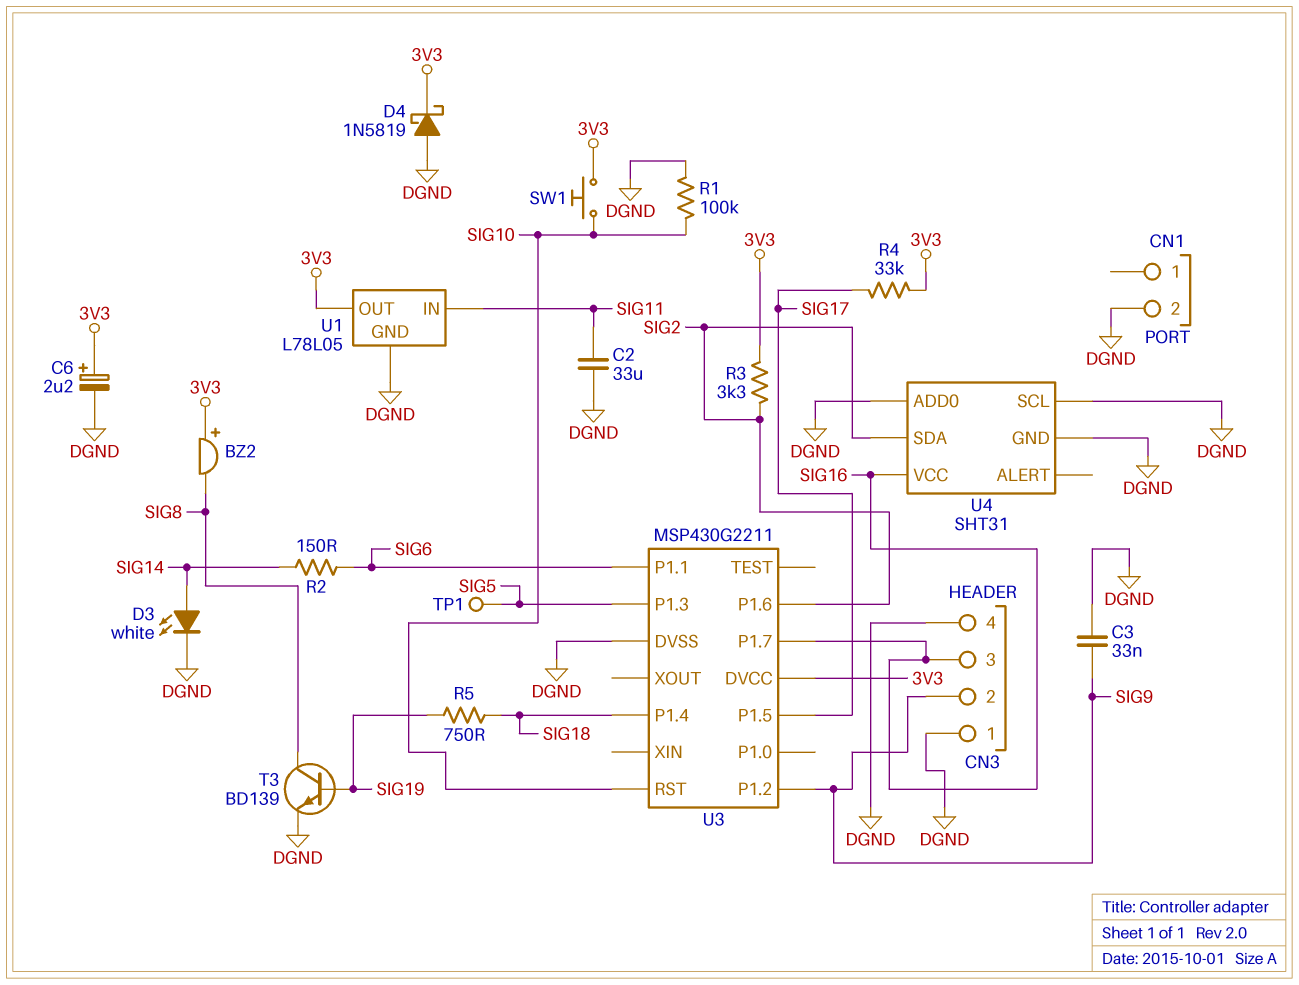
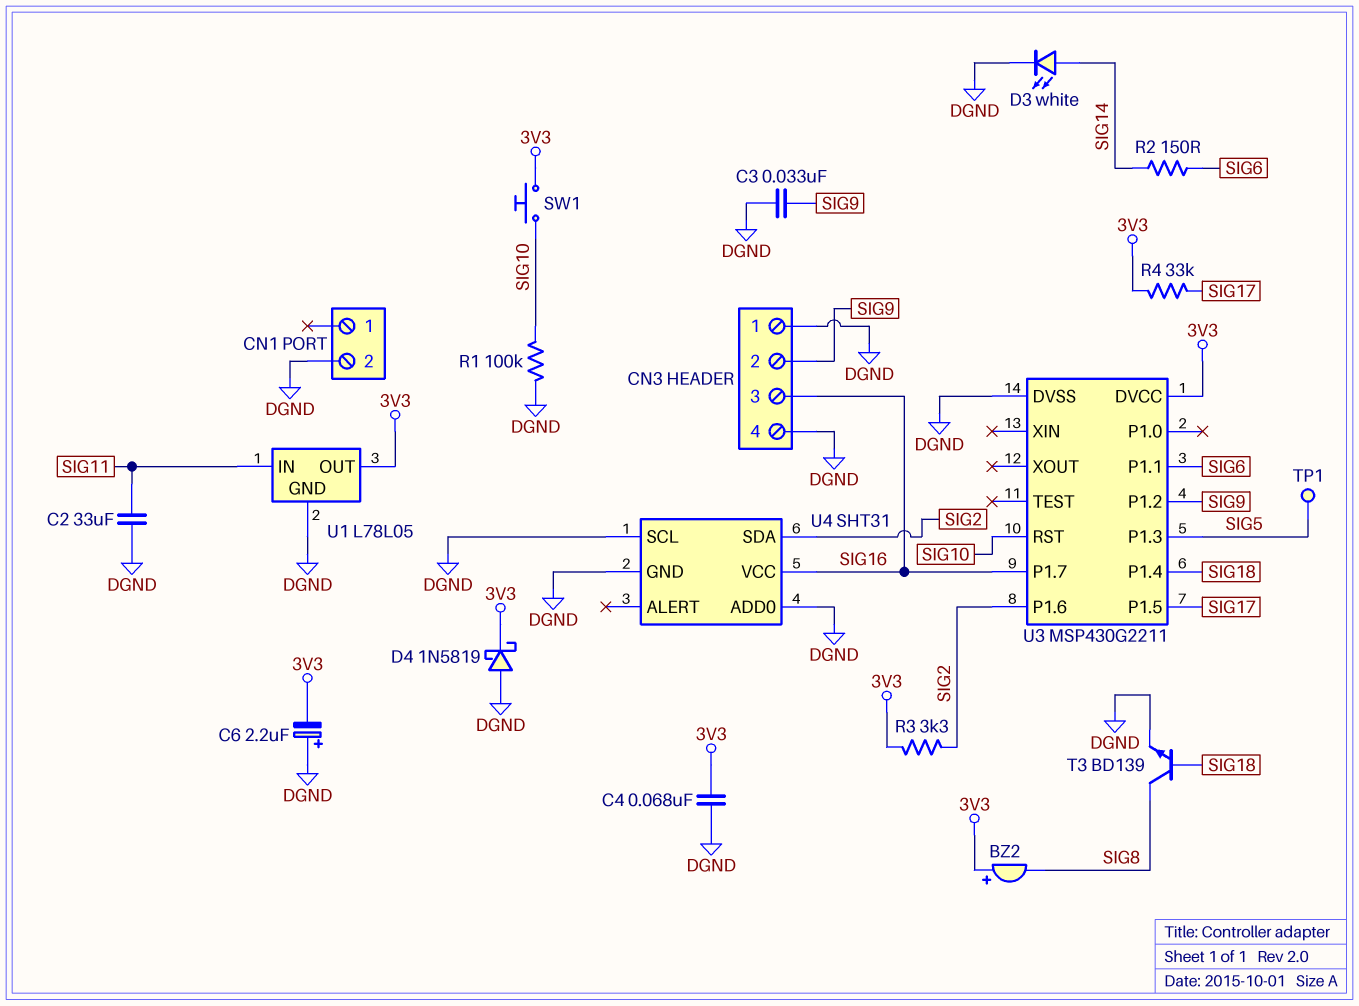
C4: none -> 68nF (3V3, DGND)
C6: 2.2uF (plus 3V3, minus DGND) -> 2.2uF (plus DGND, minus 3V3)
R5: 750 (SIG18, SIG19) -> none
T3: NPN BD139 (B SIG19, C SIG8, E DGND) -> NPN BD139 (B SIG18, C SIG8, E DGND)

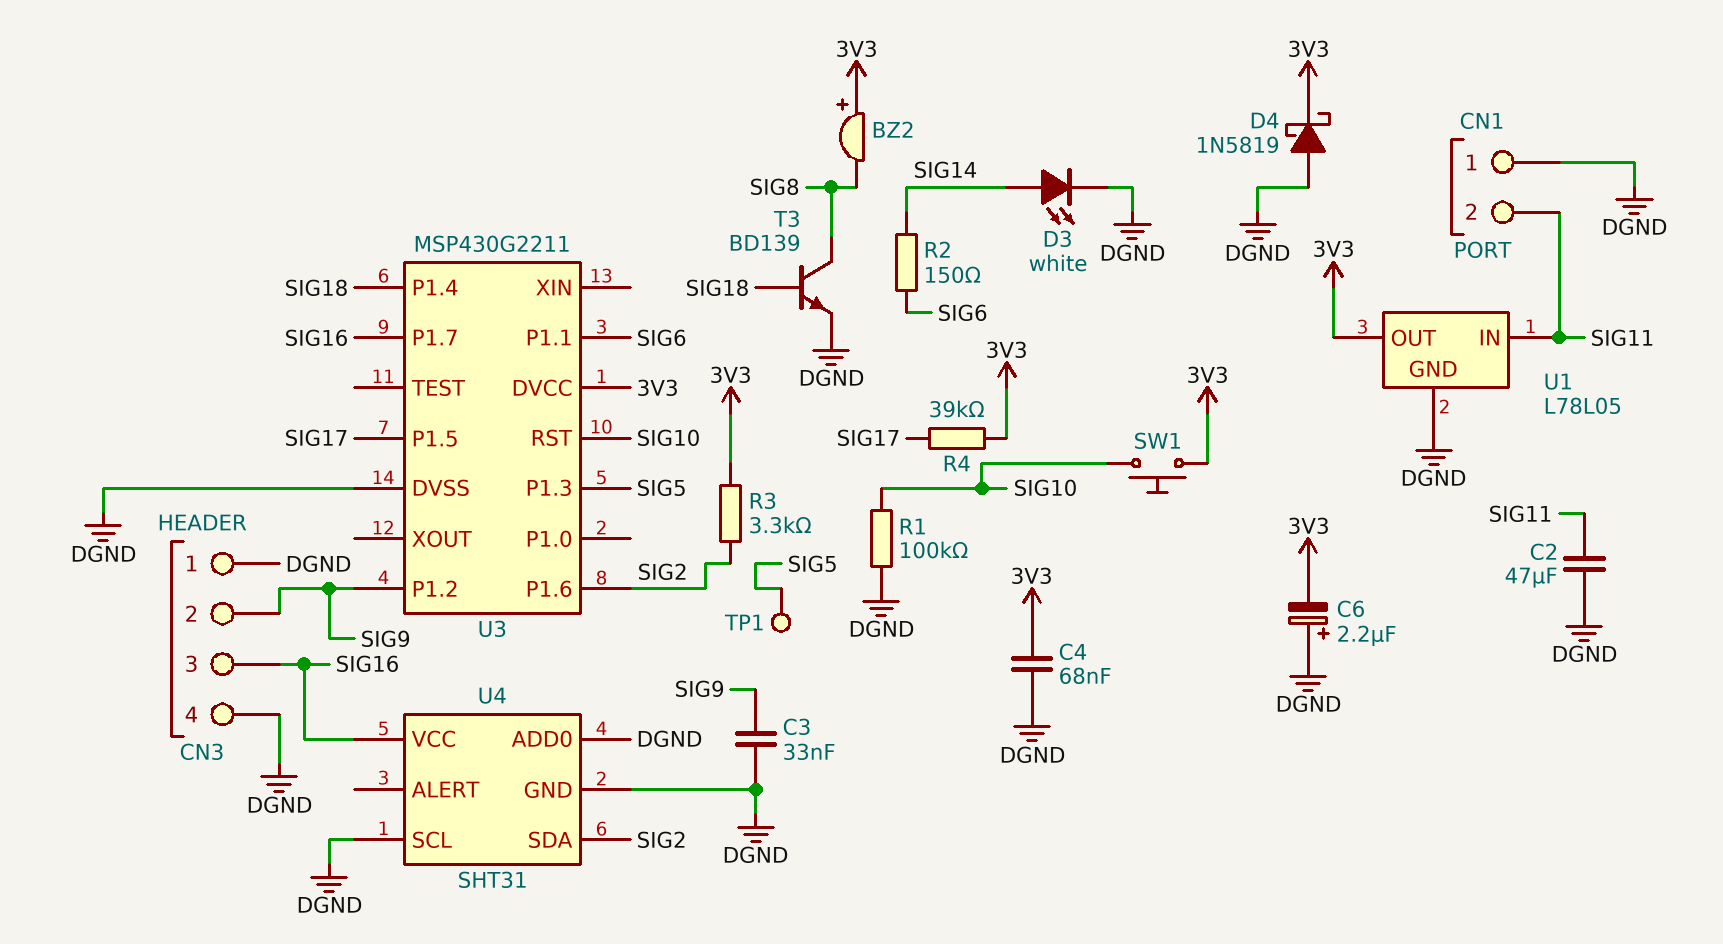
C2: 33uF (DGND, SIG11) -> 47uF (DGND, SIG11)
CN1 pin 1: none -> DGND
CN1 pin 2: DGND -> SIG11
R4: 33k (3V3, SIG17) -> 39k (3V3, SIG17)

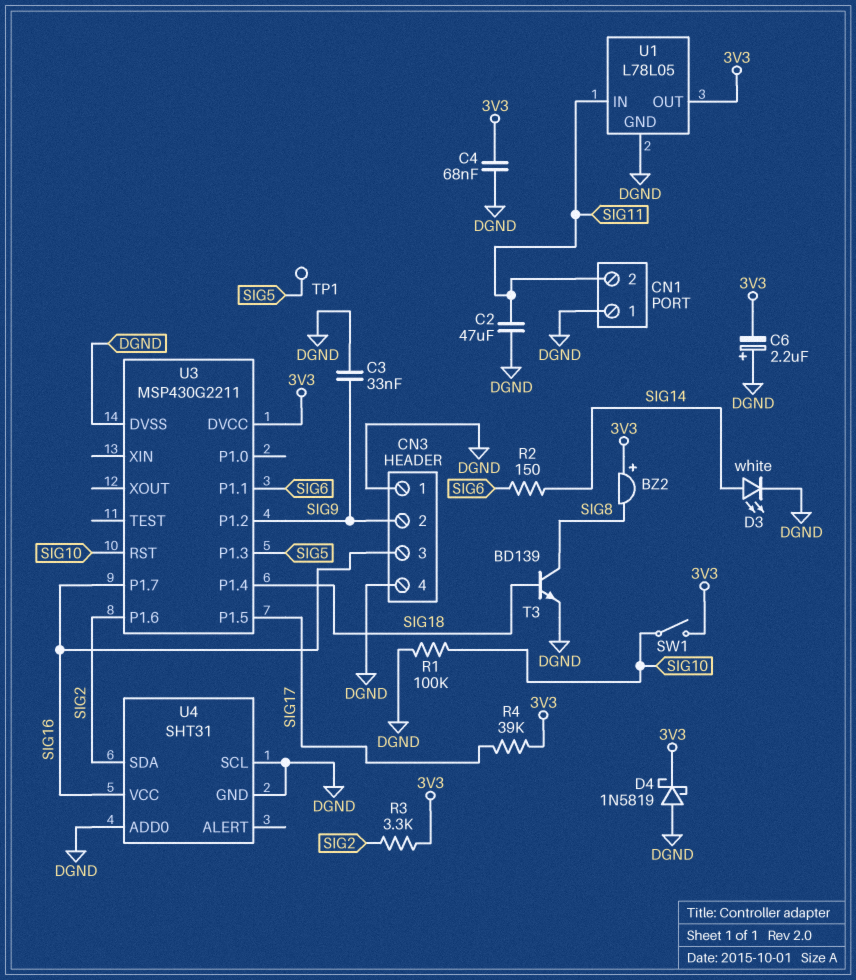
SW1: button (3V3, SIG10) -> switch (3V3, SIG10)

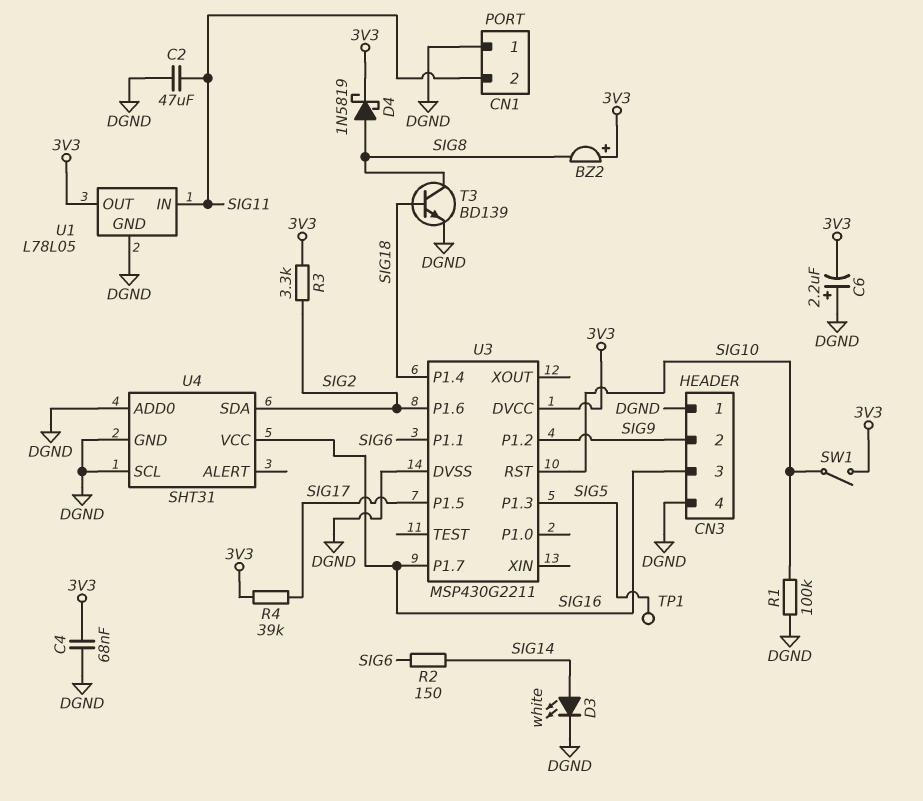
C3: 33nF (DGND, SIG9) -> none
D4: schottky 1N5819 (A DGND, K 3V3) -> schottky 1N5819 (A SIG8, K 3V3)

